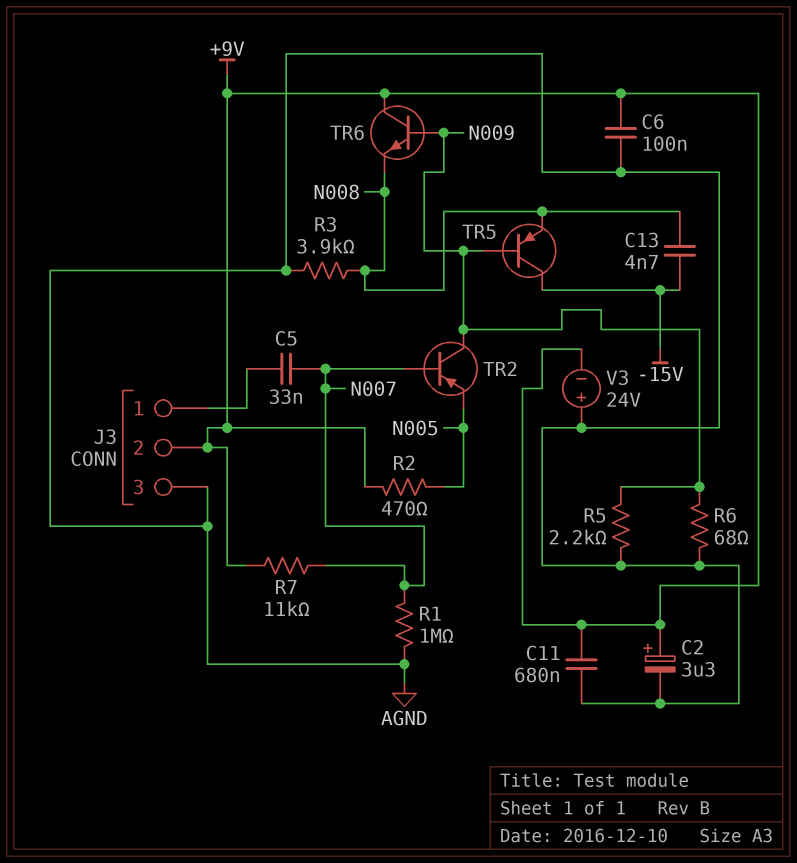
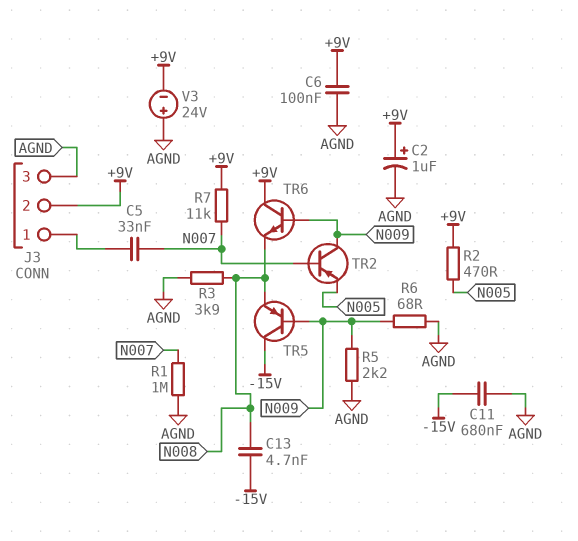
C2: 3.3uF (plus +9V, minus AGND) -> 1uF (plus +9V, minus AGND)
C11: 680nF (+9V, AGND) -> 680nF (-15V, AGND)

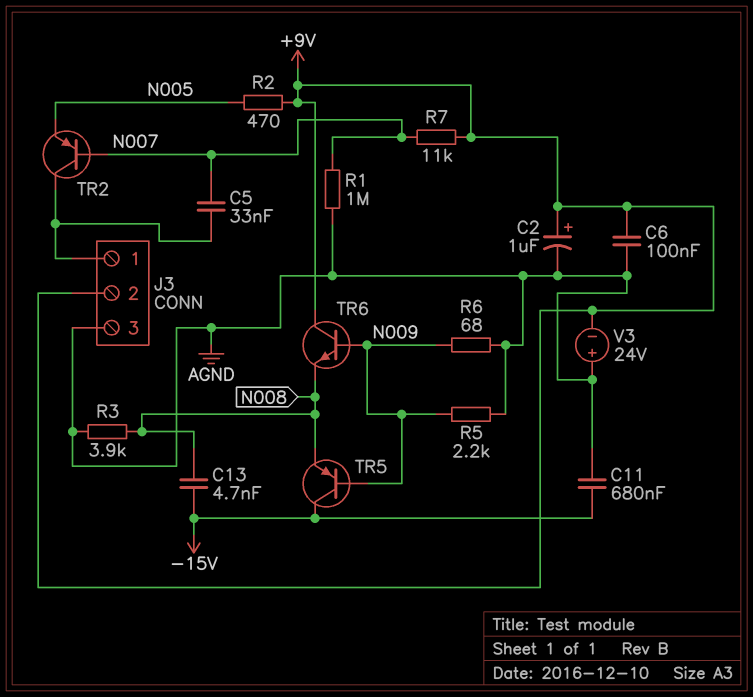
TR2: PNP (B N007, C N009, E N005) -> PNP (B N007, C J3/1, E N005)

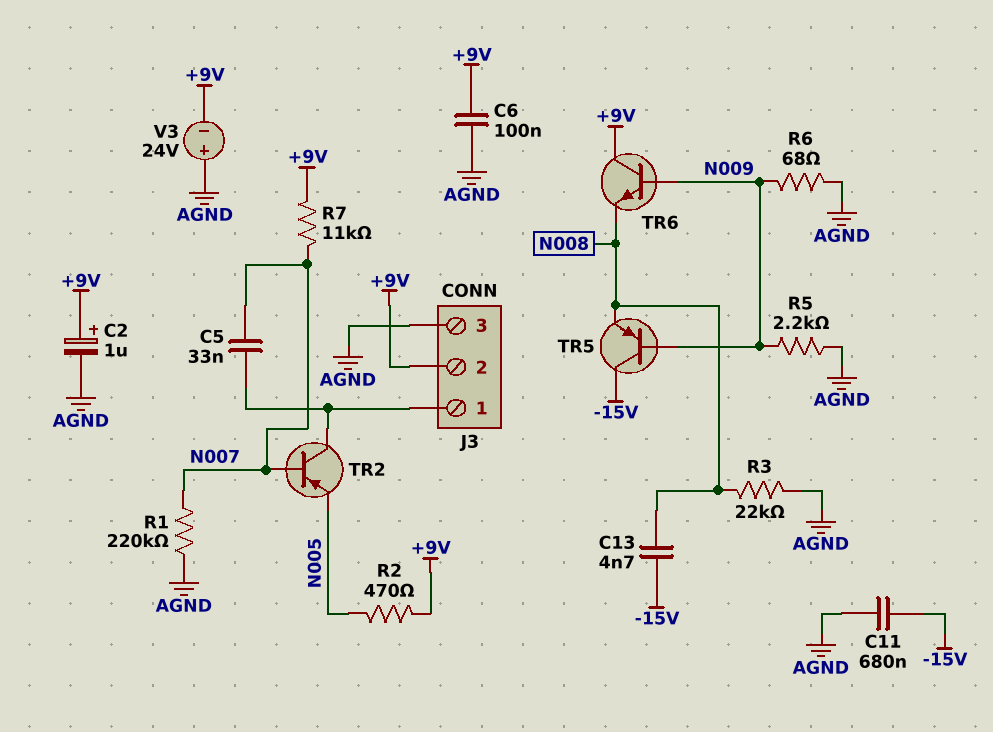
R1: 1M (AGND, N007) -> 220k (AGND, N007)
R3: 3.9k (AGND, N008) -> 22k (AGND, N008)

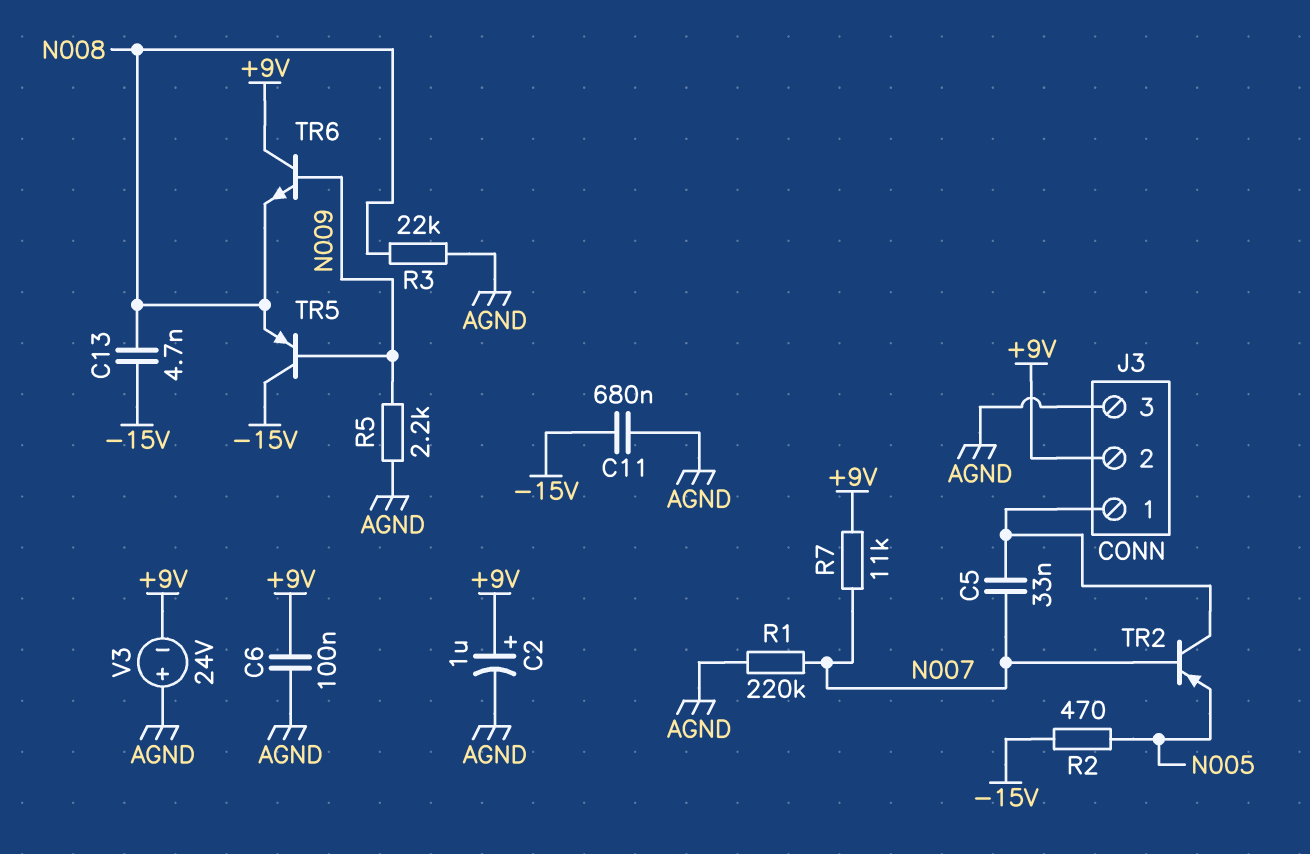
R2: 470 (+9V, N005) -> 470 (-15V, N005)
R6: 68 (AGND, N009) -> none

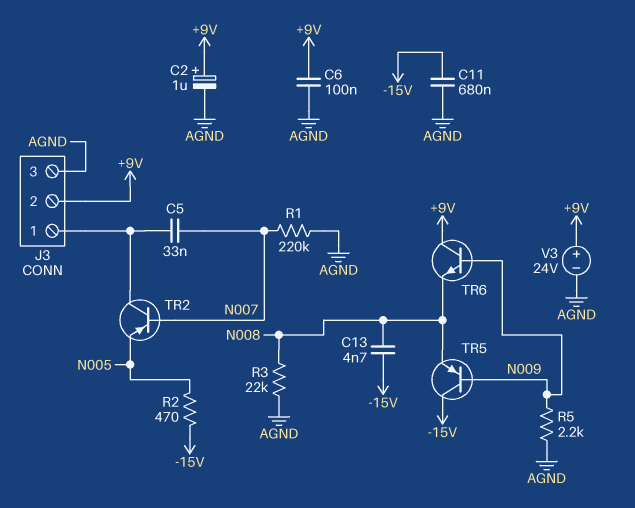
R7: 11k (+9V, N007) -> none
V3: 24V (plus AGND, minus +9V) -> 24V (plus +9V, minus AGND)

